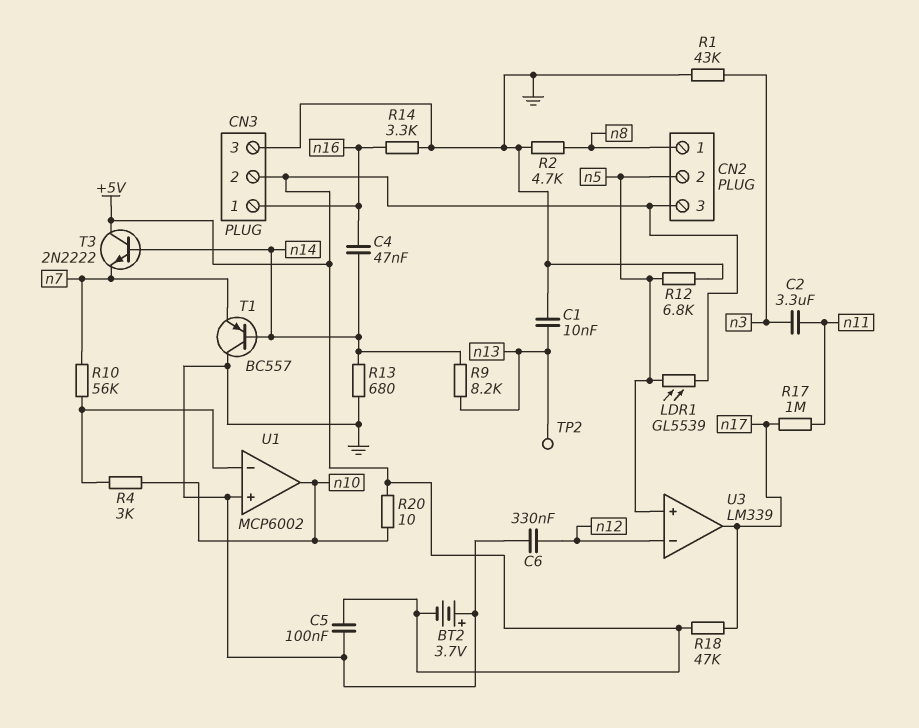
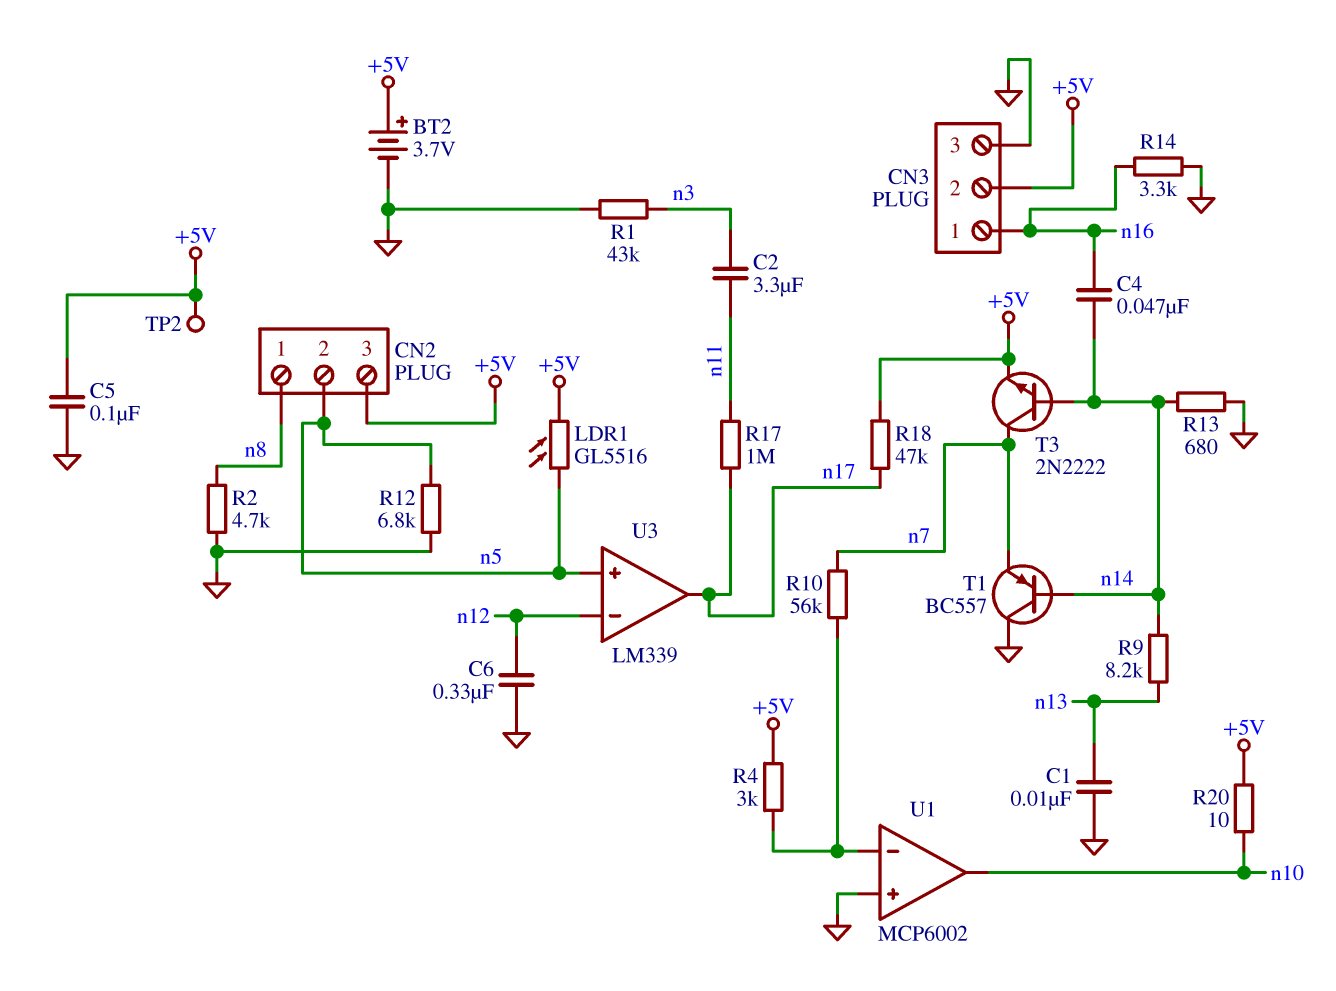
BT2: 3.7V (plus GND, minus +5V) -> 3.7V (plus +5V, minus GND)
LDR1: GL5539 (+5V, n5) -> GL5516 (+5V, n5)
R4: 3k (U1/in-, n10) -> 3k (+5V, U1/in-)
T3: NPN 2N2222 (B n14, C +5V, E n7) -> NPN 2N2222 (B n14, C n7, E +5V)
TP2: test point (n13) -> test point (+5V)

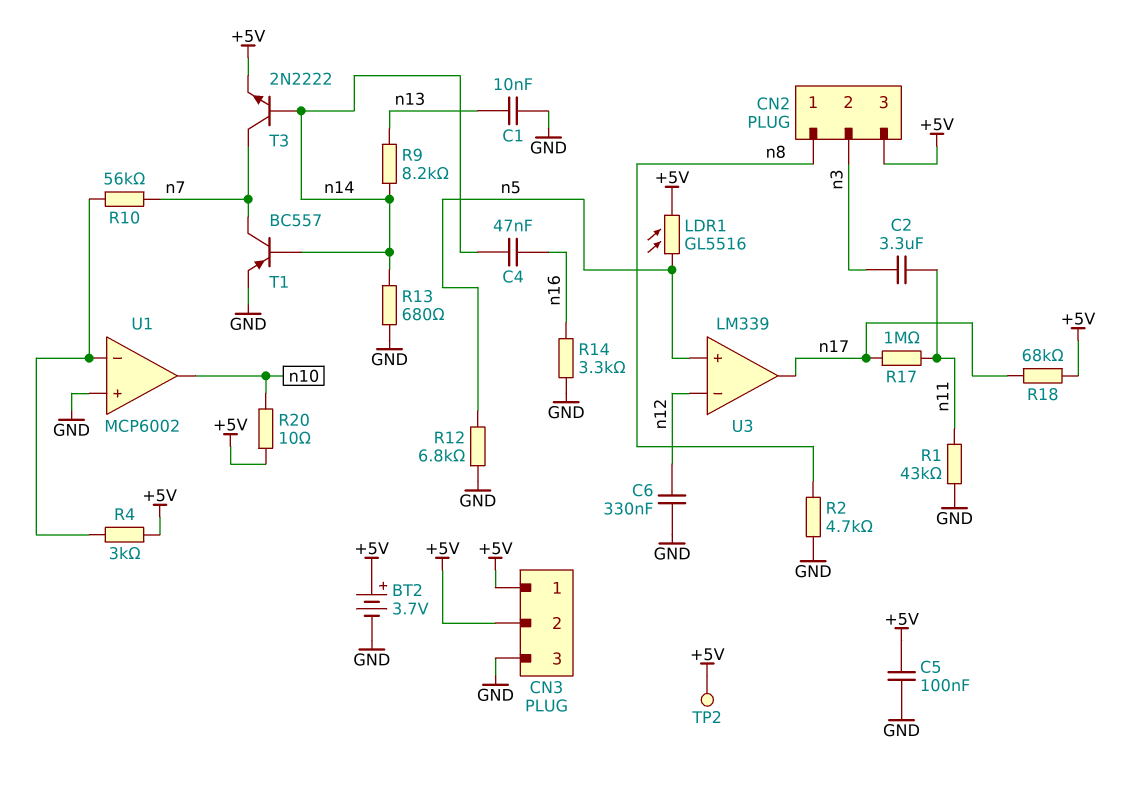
CN2 pin 2: n5 -> n3
CN3 pin 1: n16 -> +5V
R1: 43k (GND, n3) -> 43k (GND, n11)
R18: 47k (+5V, n17) -> 68k (+5V, n17)
T1: PNP BC557 (B n14, C GND, E n7) -> PNP BC557 (B n14, C n7, E GND)

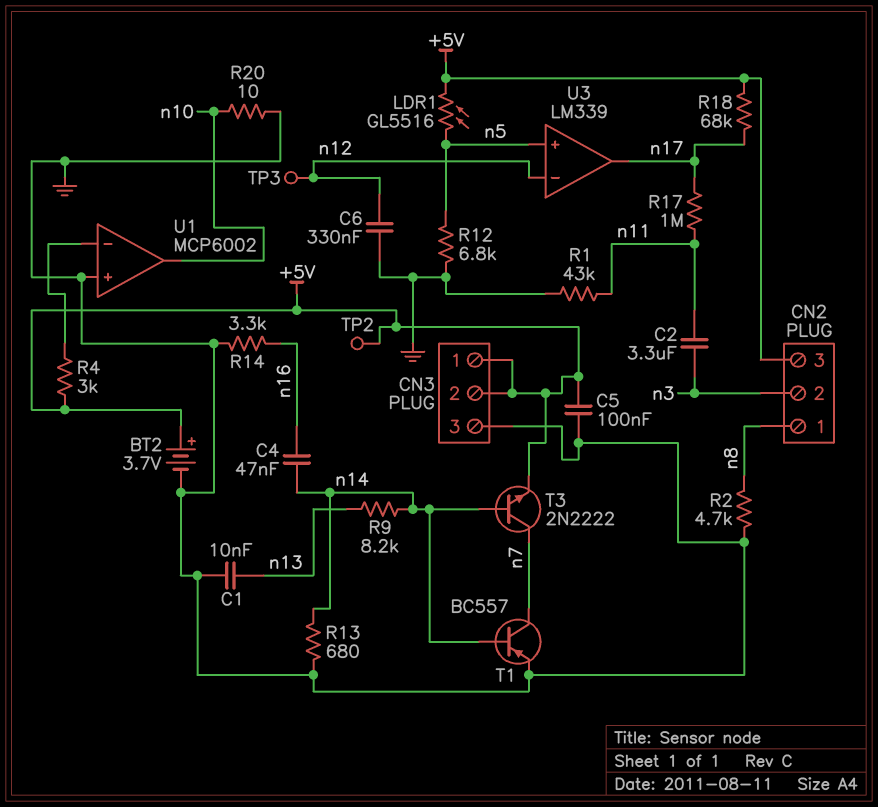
R10: 56k (U1/in-, n7) -> none
R20: 10 (+5V, n10) -> 10 (GND, n10)
TP3: none -> test point (n12)

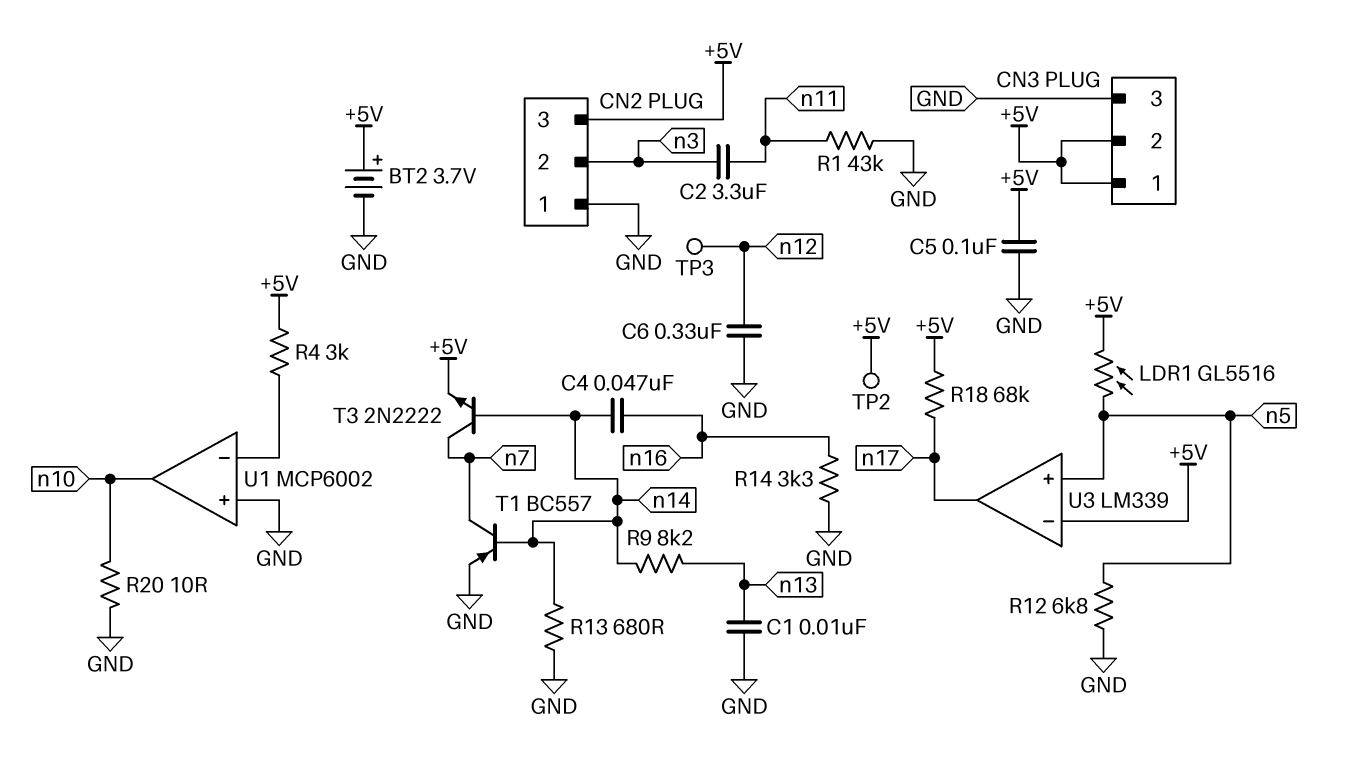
CN2 pin 1: n8 -> GND
R2: 4.7k (GND, n8) -> none
R17: 1M (n11, n17) -> none
U3 pin in-: n12 -> +5V

